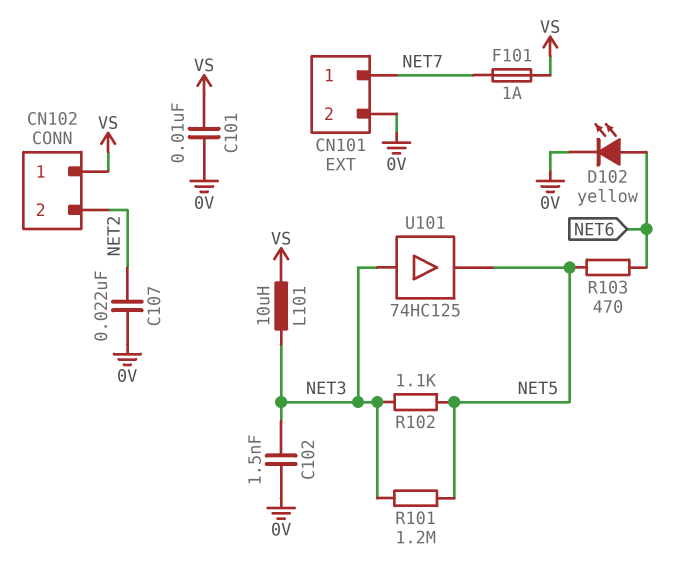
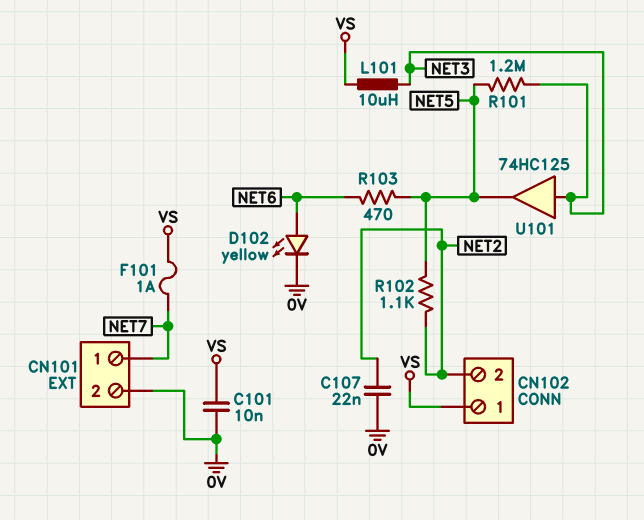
C102: 1.5nF (0V, NET3) -> none
R102: 1.1k (NET3, NET5) -> 1.1k (NET2, NET5)

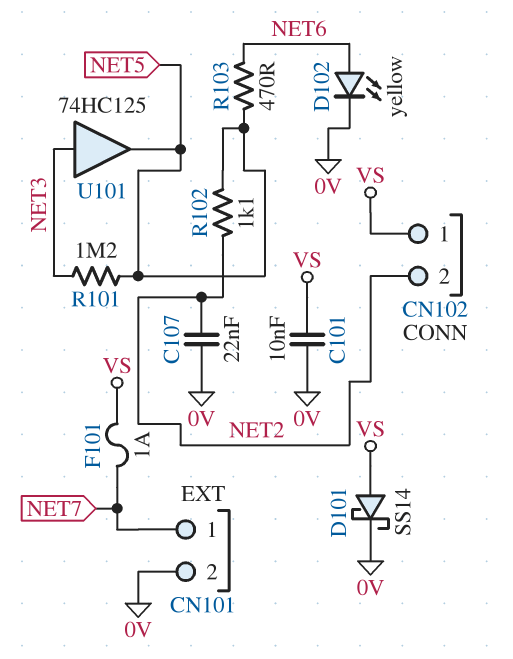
D101: none -> schottky SS14 (A VS, K 0V)
L101: 10uH (NET3, VS) -> none

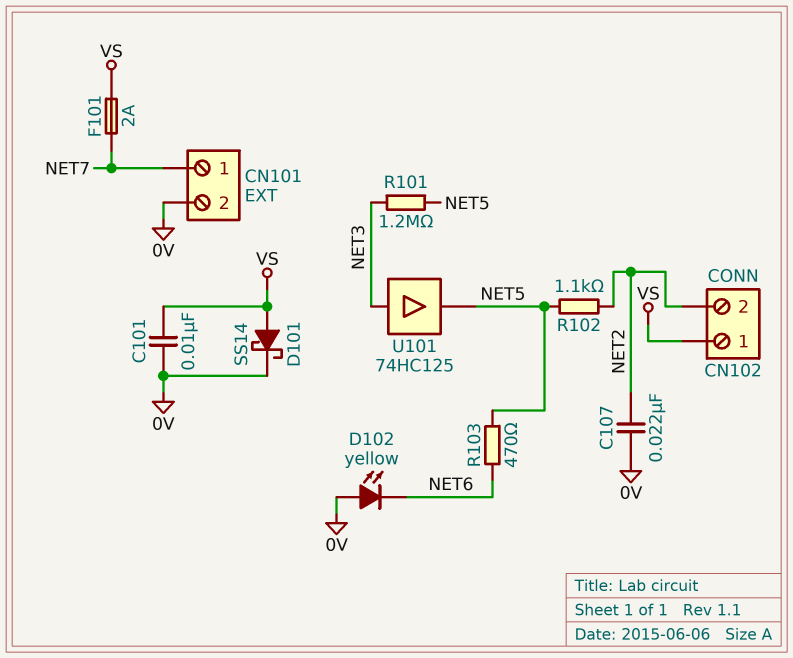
D102: LED yellow (A NET6, K 0V) -> LED yellow (A 0V, K NET6)
F101: 1A (NET7, VS) -> 2A (NET7, VS)

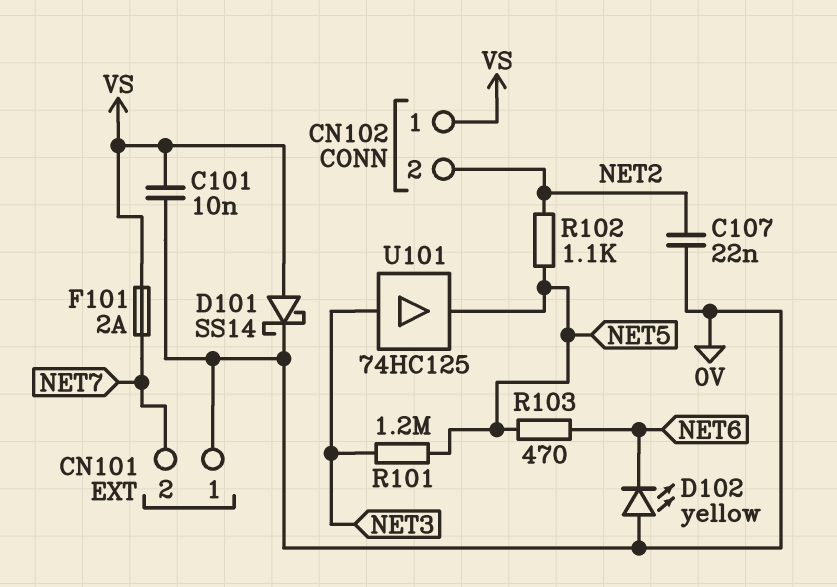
CN101 pin 1: NET7 -> 0V
CN101 pin 2: 0V -> NET7

